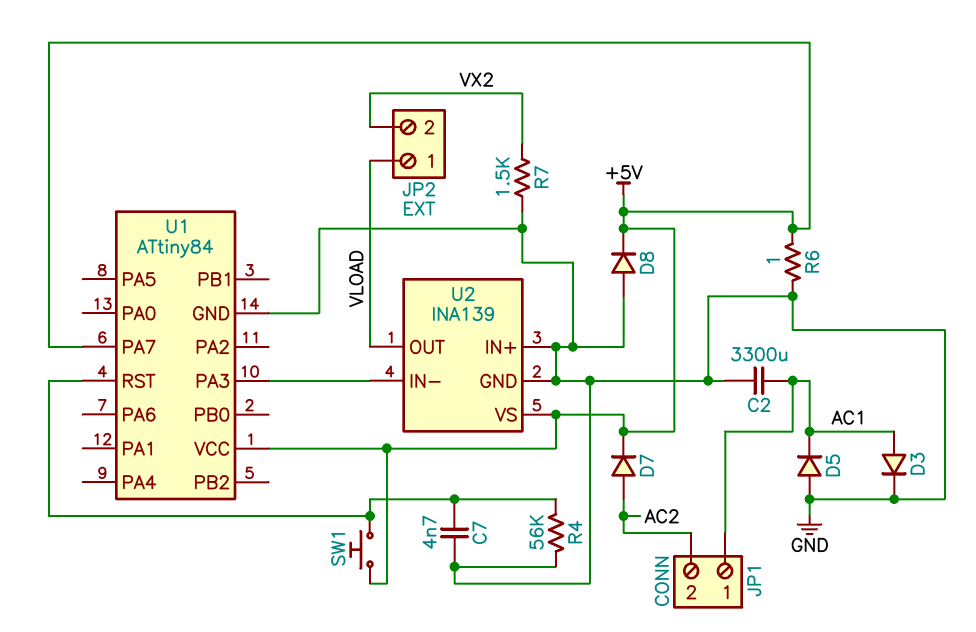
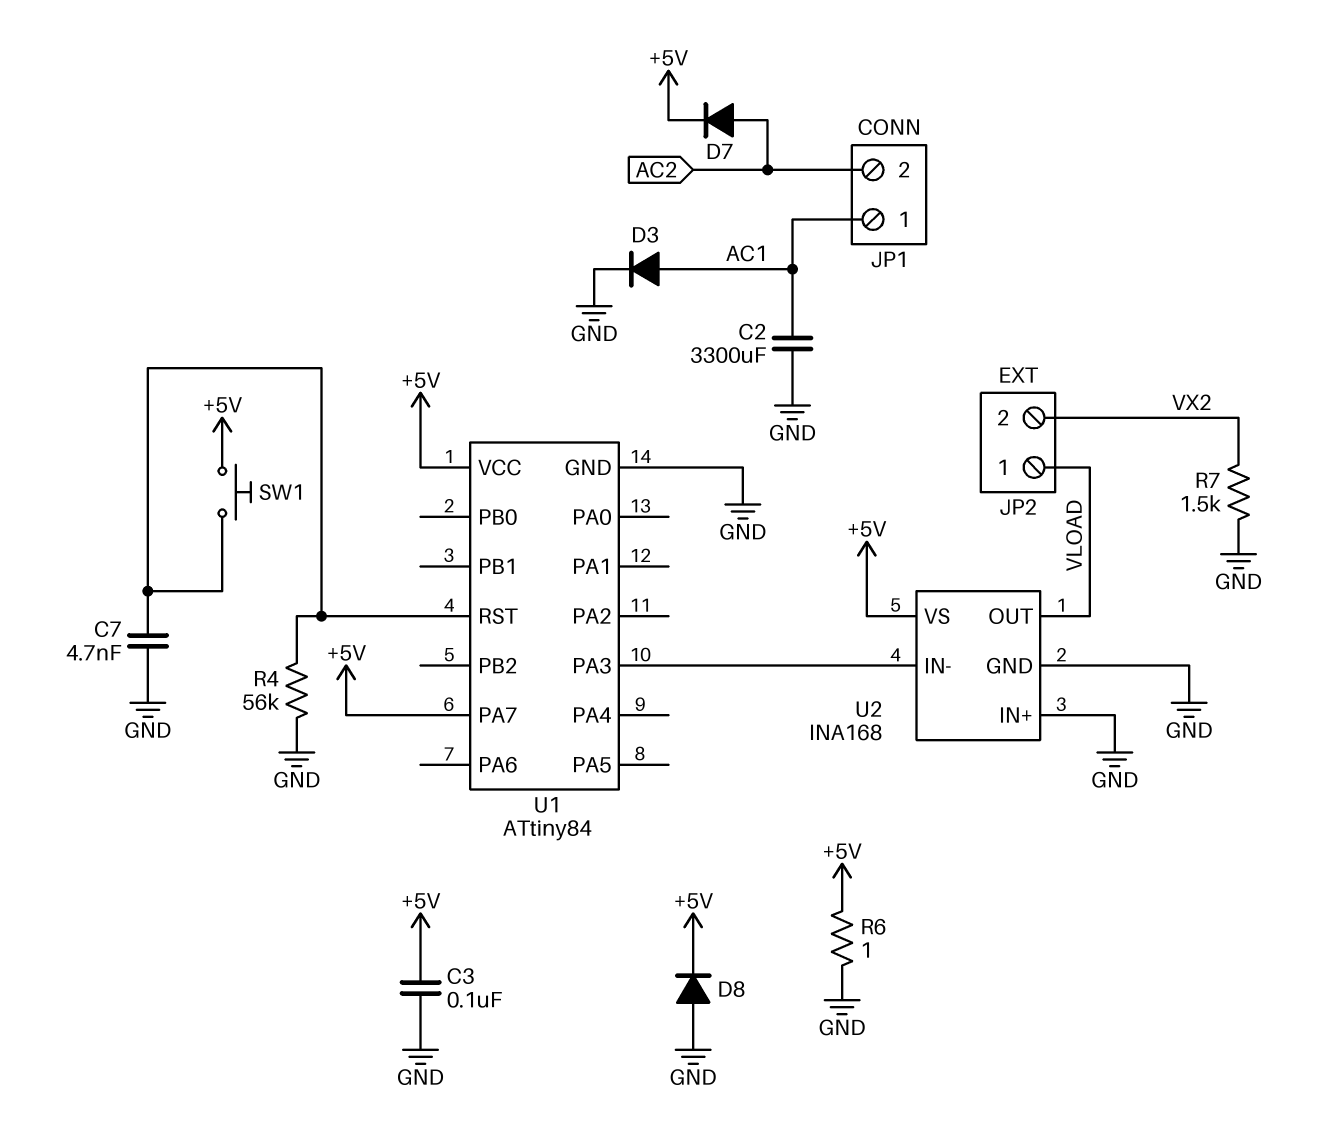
C3: none -> 100nF (+5V, GND)
D5: diode (A GND, K AC1) -> none
U2: INA139 -> INA168

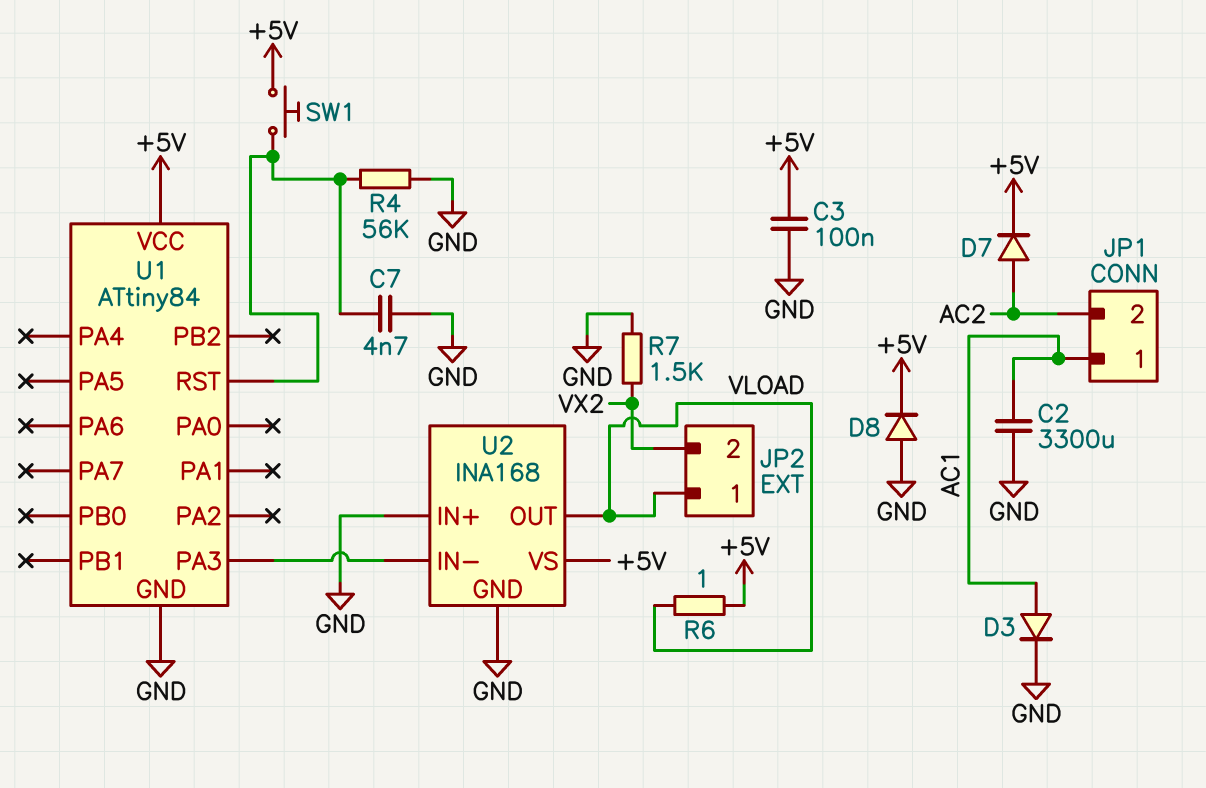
R6: 1 (+5V, GND) -> 1 (+5V, VLOAD)
U1 pin PA7: +5V -> none

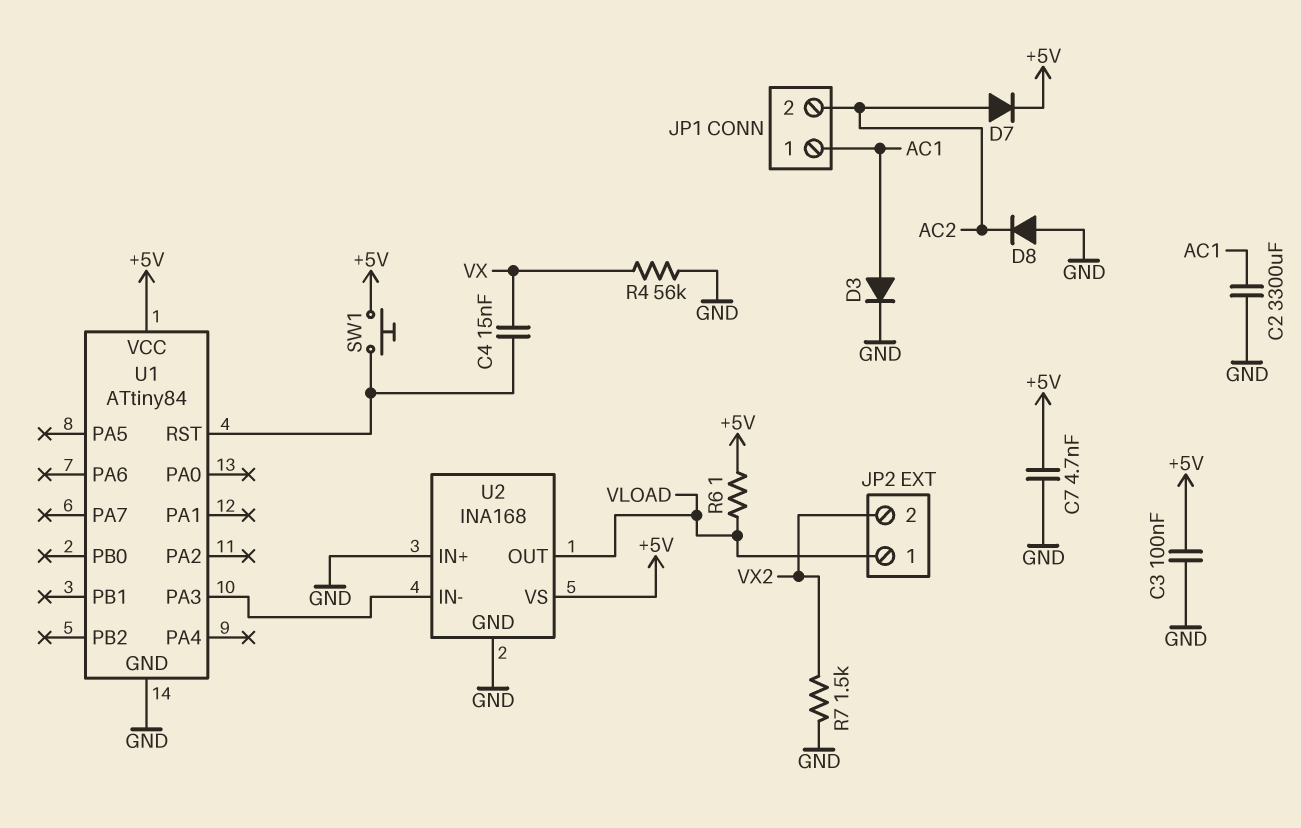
C4: none -> 15nF (U1/RST, VX)
C7: 4.7nF (GND, U1/RST) -> 4.7nF (+5V, GND)
D8: diode (A GND, K +5V) -> diode (A GND, K AC2)
R4: 56k (GND, U1/RST) -> 56k (GND, VX)

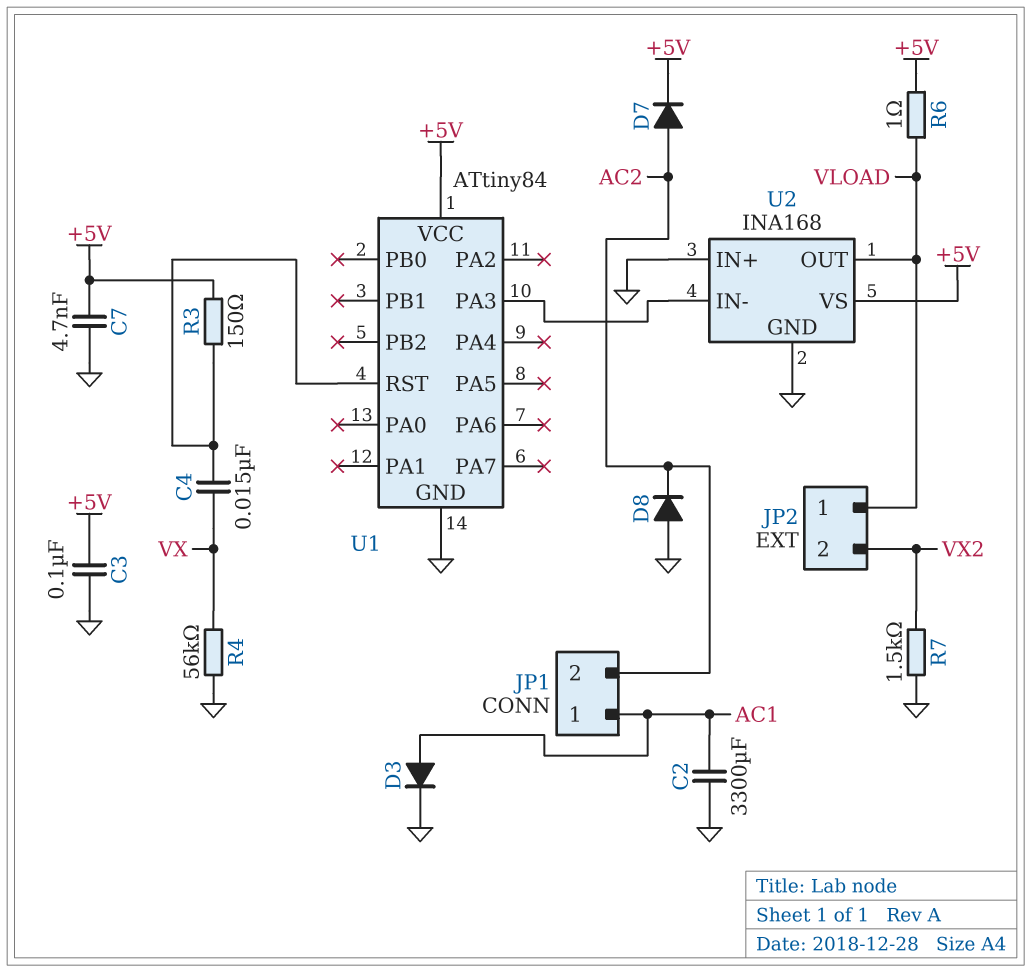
R3: none -> 150 (+5V, U1/RST)
SW1: button (+5V, U1/RST) -> none

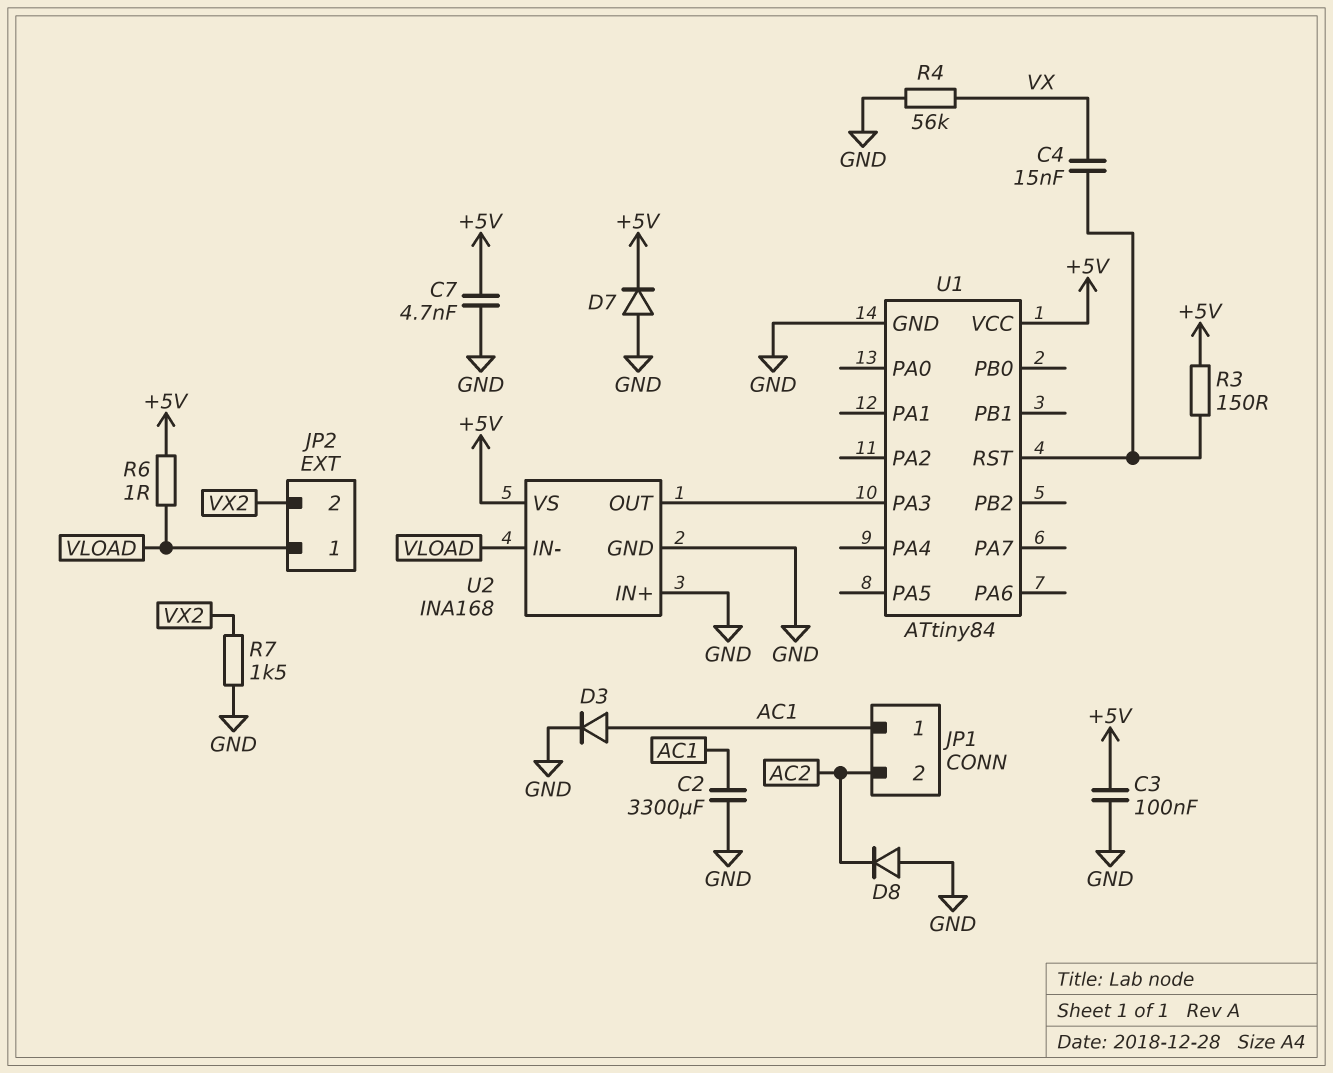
D7: diode (A AC2, K +5V) -> diode (A GND, K +5V)
U2 pin IN-: U1/PA3 -> VLOAD
U2 pin OUT: VLOAD -> U1/PA3

